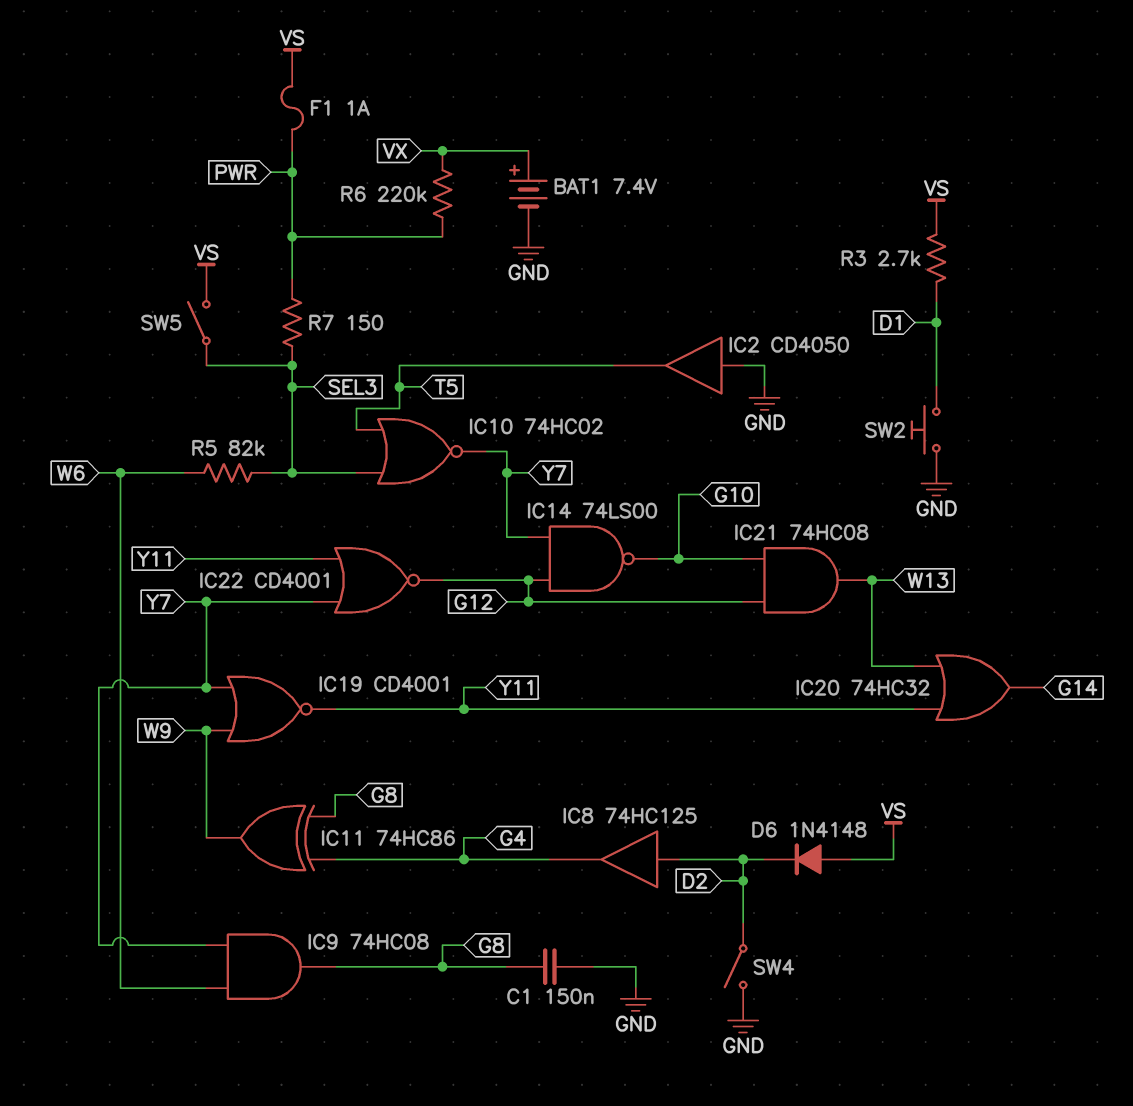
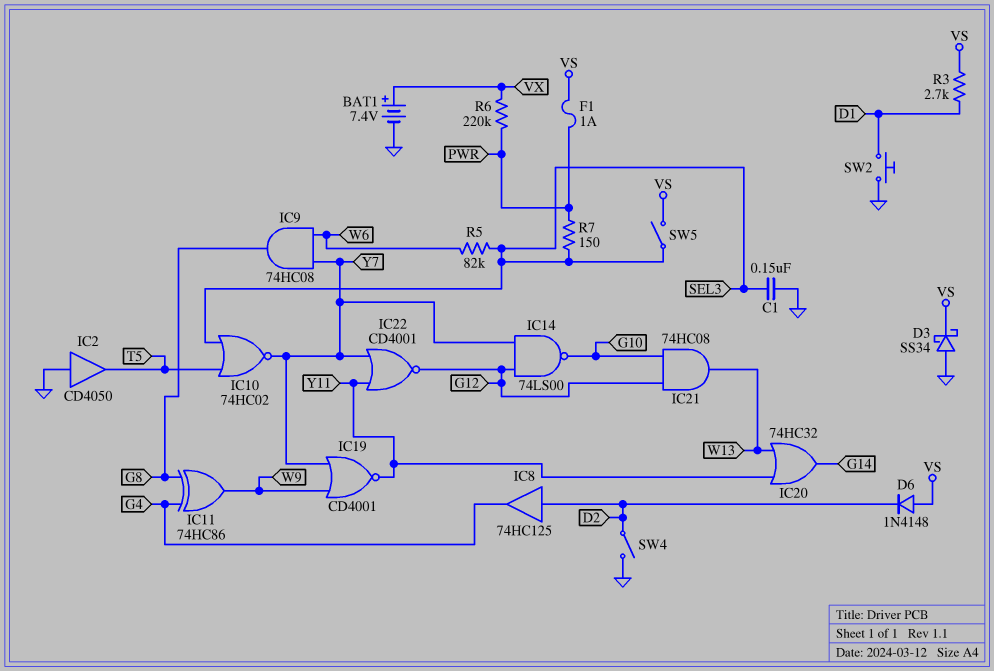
C1: 150nF (G8, GND) -> 150nF (GND, SEL3)
D3: none -> schottky SS34 (A GND, K VS)

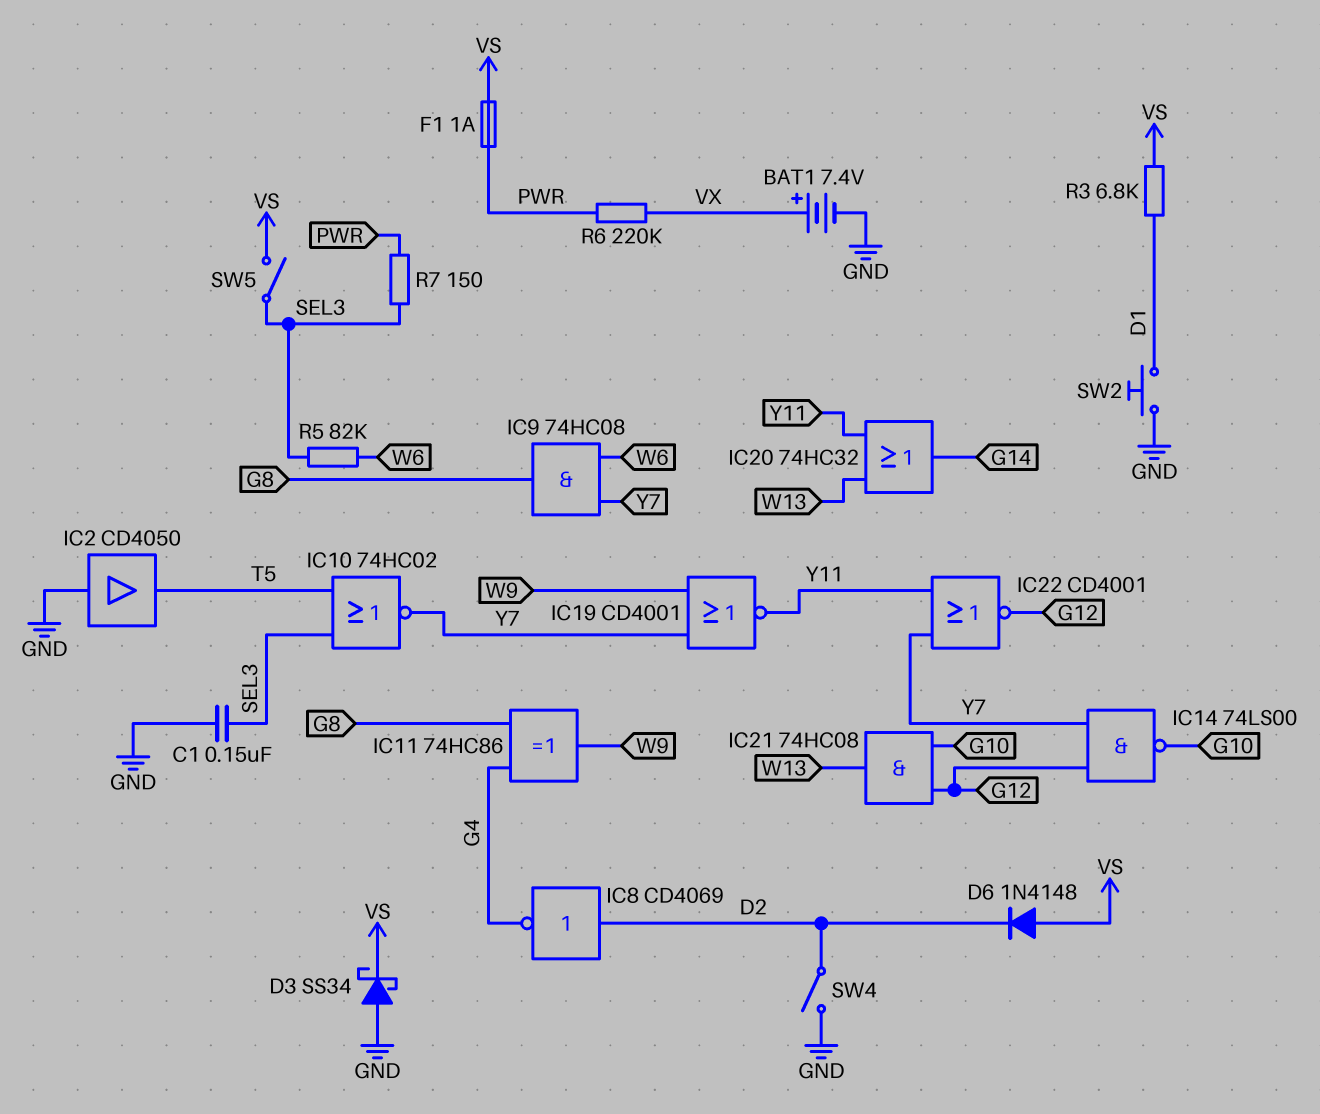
IC8: buffer 74HC125 (in D2, out G4) -> NOT CD4069 (in D2, out G4)
R3: 2.7k (D1, VS) -> 6.8k (D1, VS)

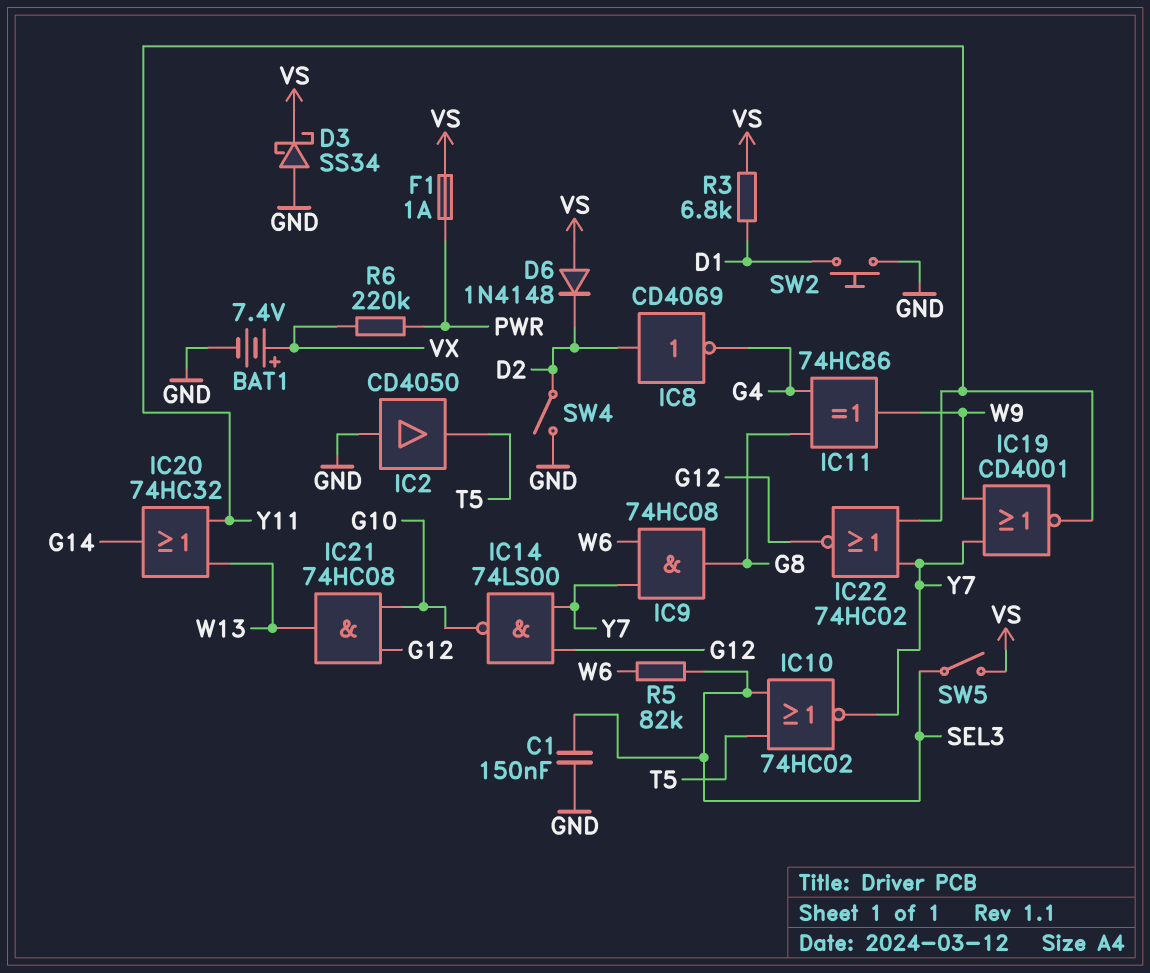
IC22: NOR CD4001 (in Y7, in Y11, out G12) -> NOR 74HC02 (in Y7, in Y11, out G12)
R7: 150 (PWR, SEL3) -> none

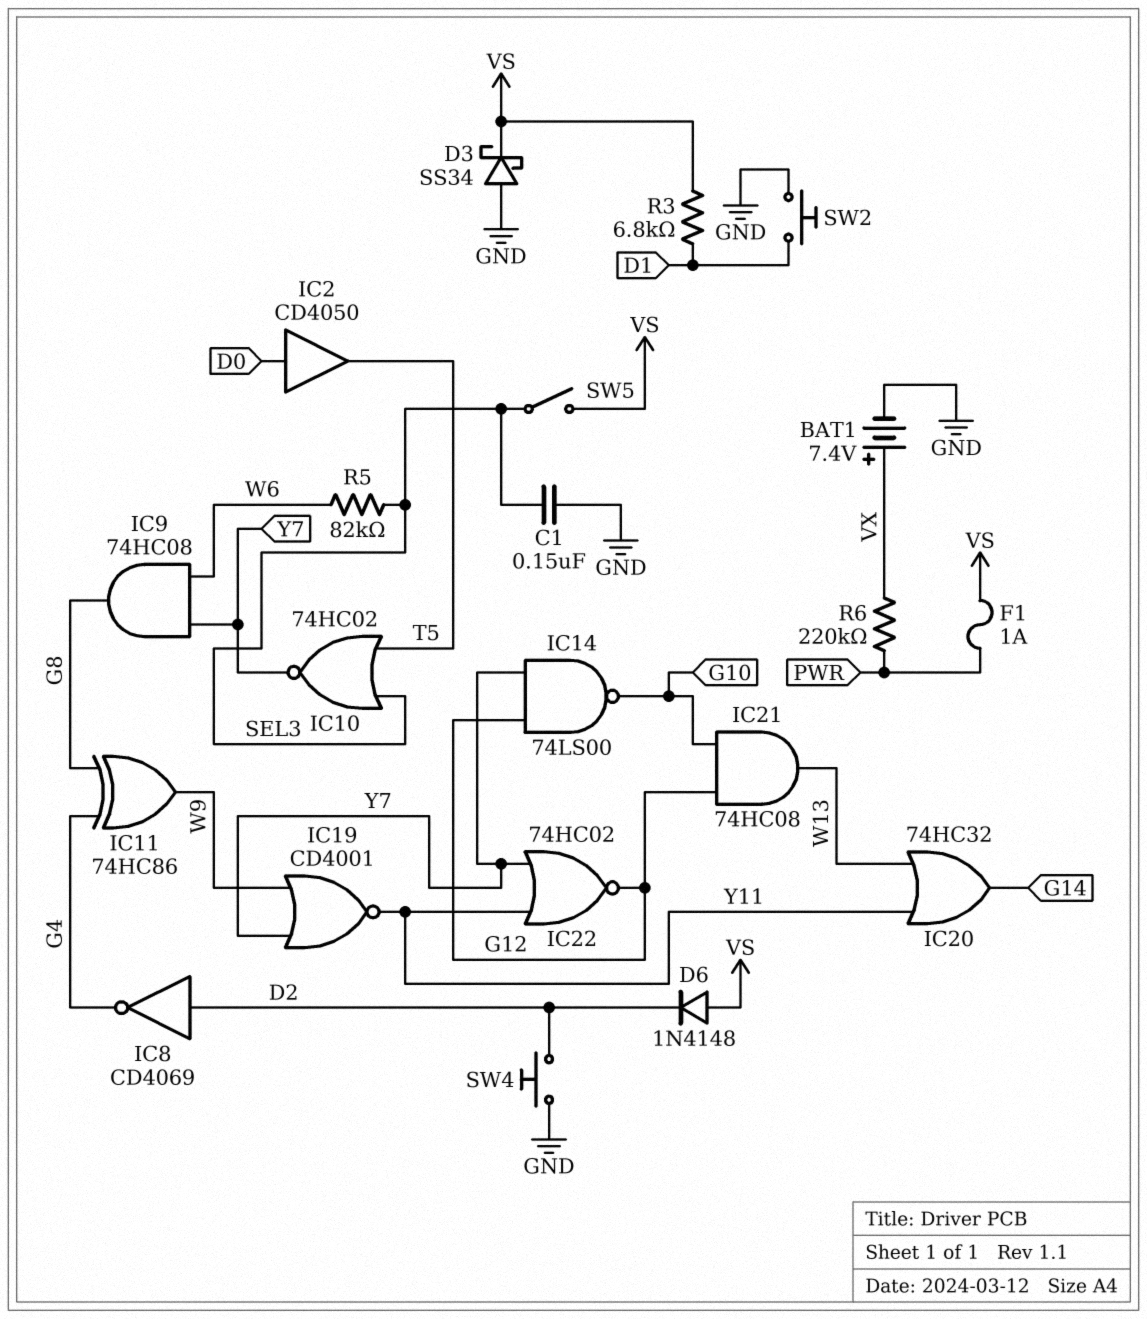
IC2: buffer CD4050 (in GND, out T5) -> buffer CD4050 (in D0, out T5)
SW4: switch (D2, GND) -> button (D2, GND)

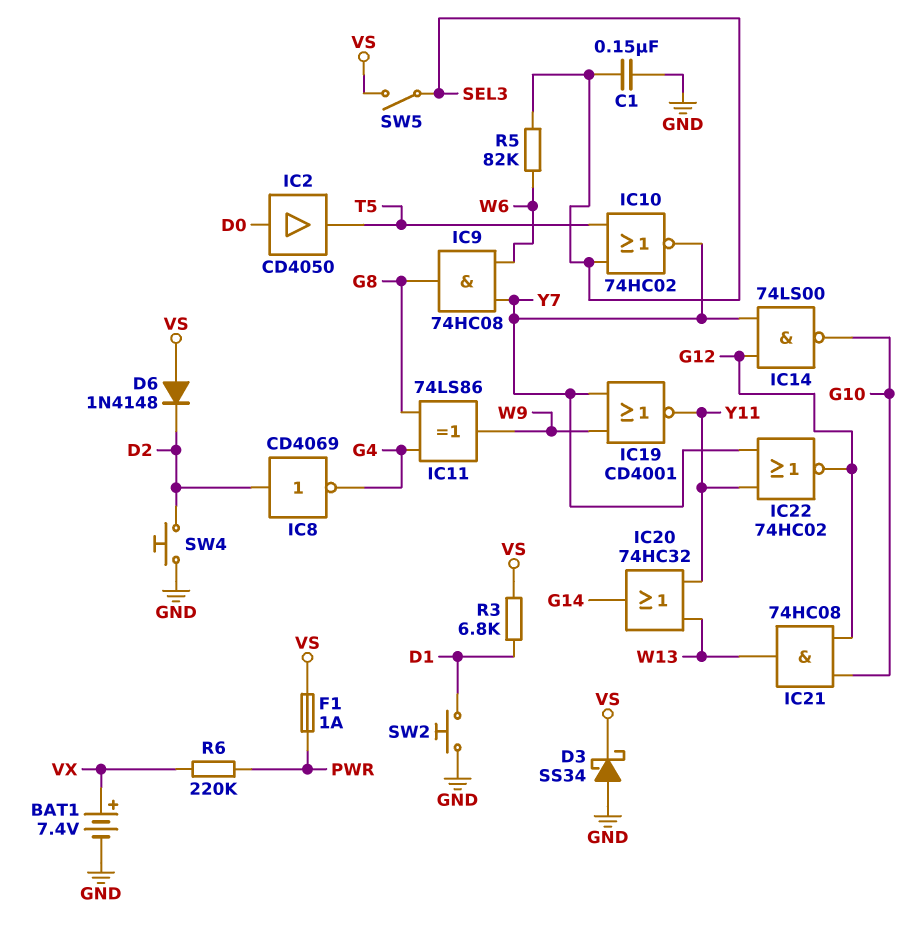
IC11: XOR 74HC86 (in G4, in G8, out W9) -> XOR 74LS86 (in G4, in G8, out W9)

